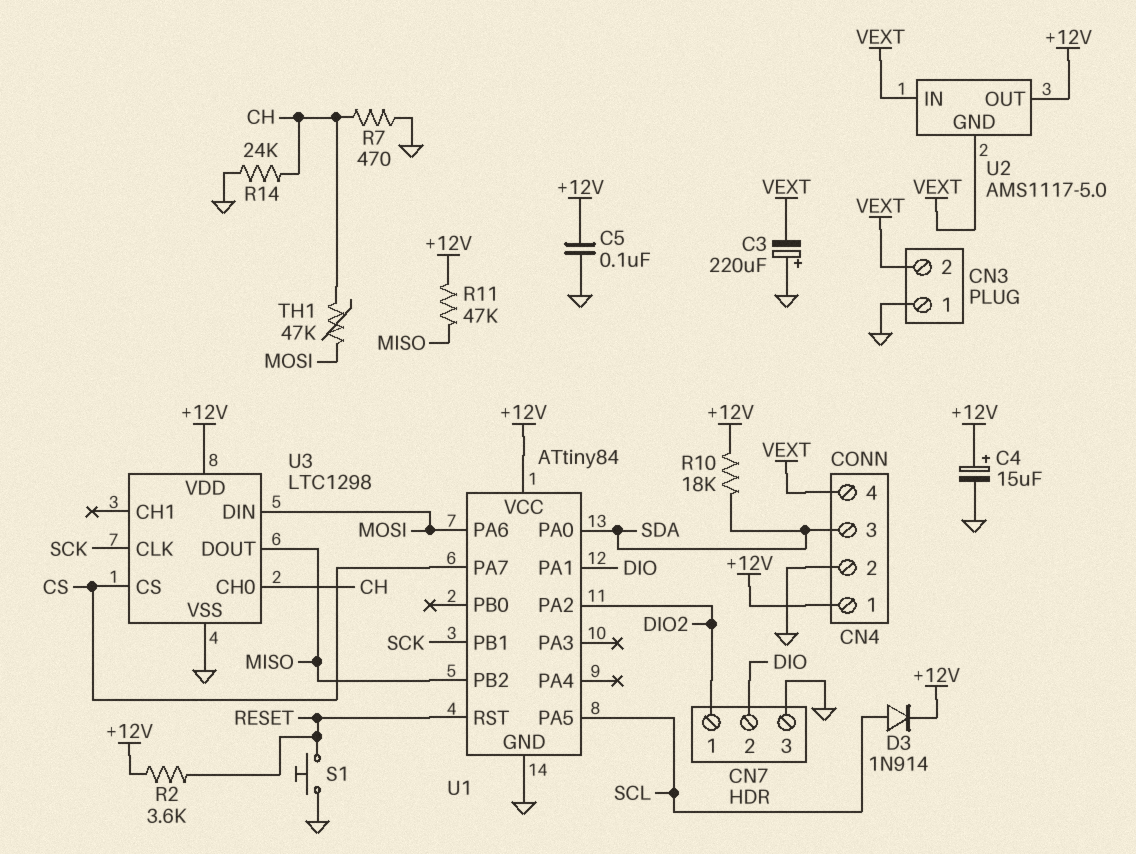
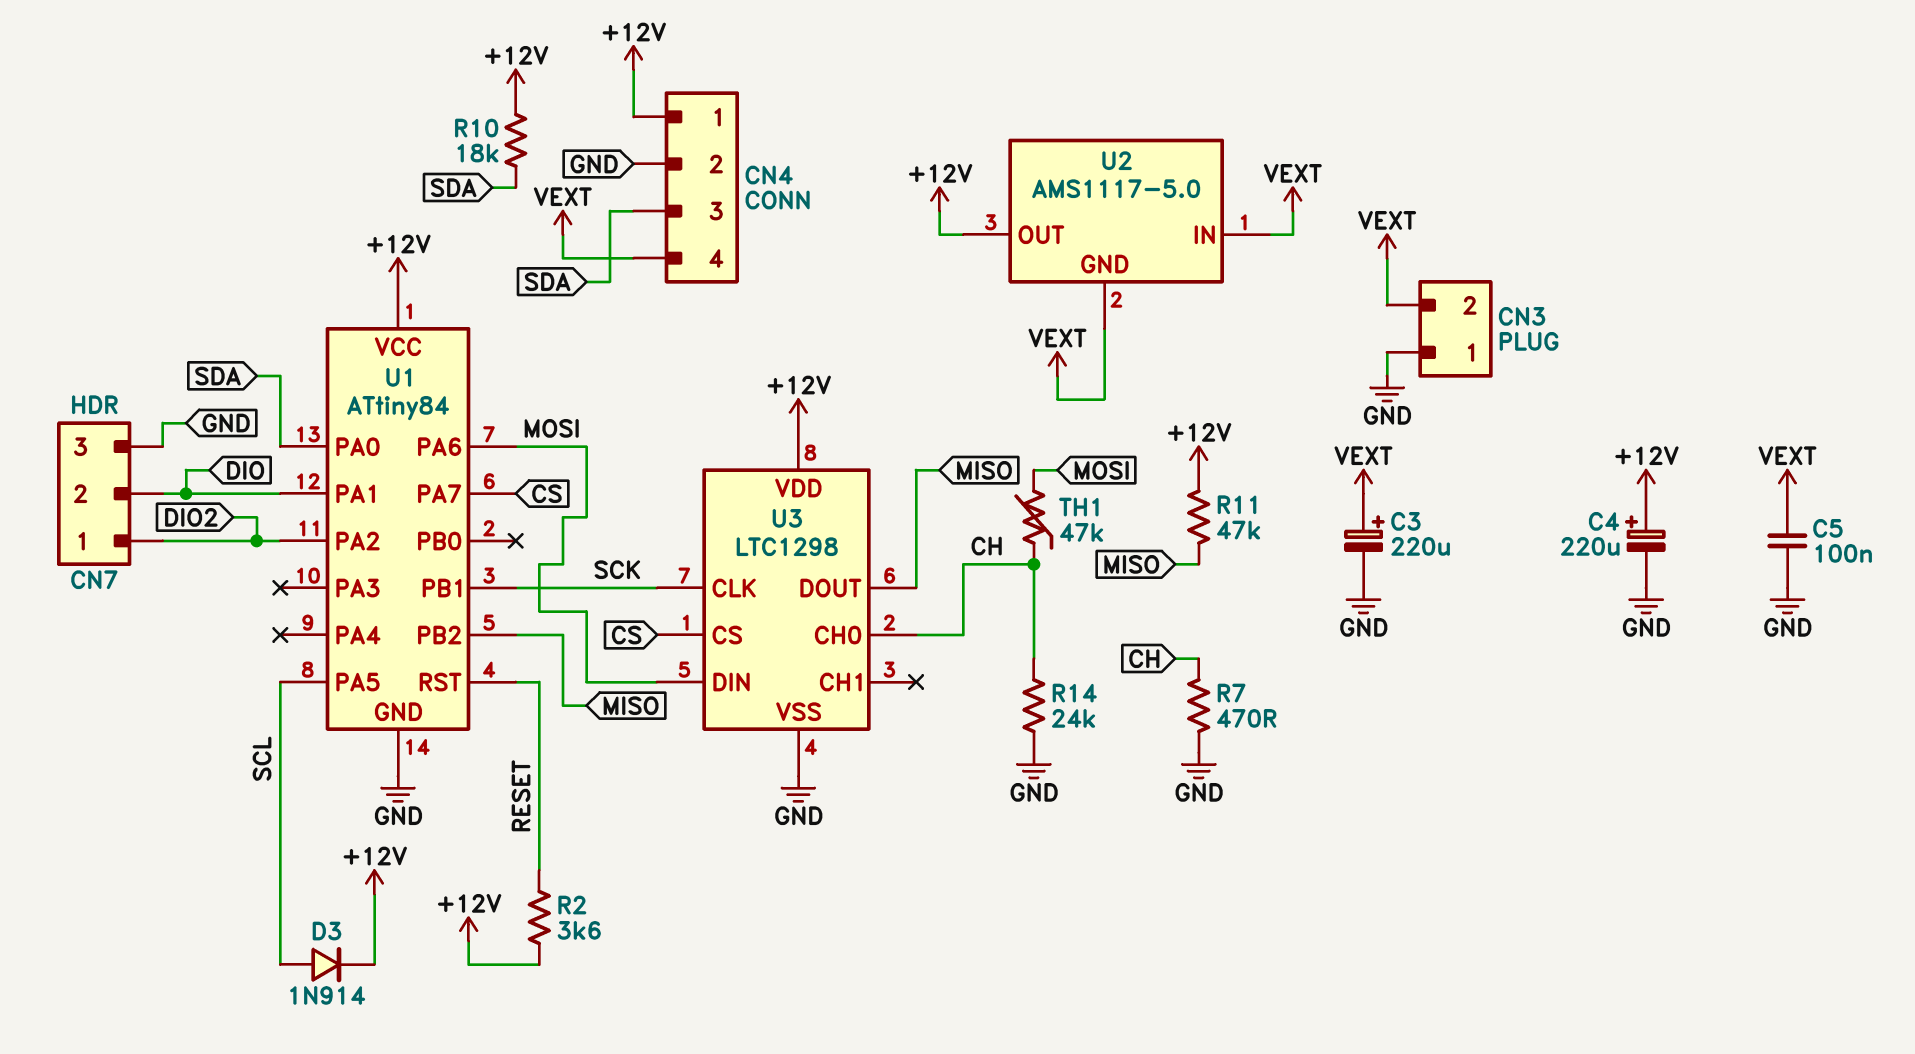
C3: 220uF (plus GND, minus VEXT) -> 220uF (plus VEXT, minus GND)
C4: 15uF (plus +12V, minus GND) -> 220uF (plus +12V, minus GND)
C5: 100nF (+12V, GND) -> 100nF (GND, VEXT)
S1: button (GND, RESET) -> none

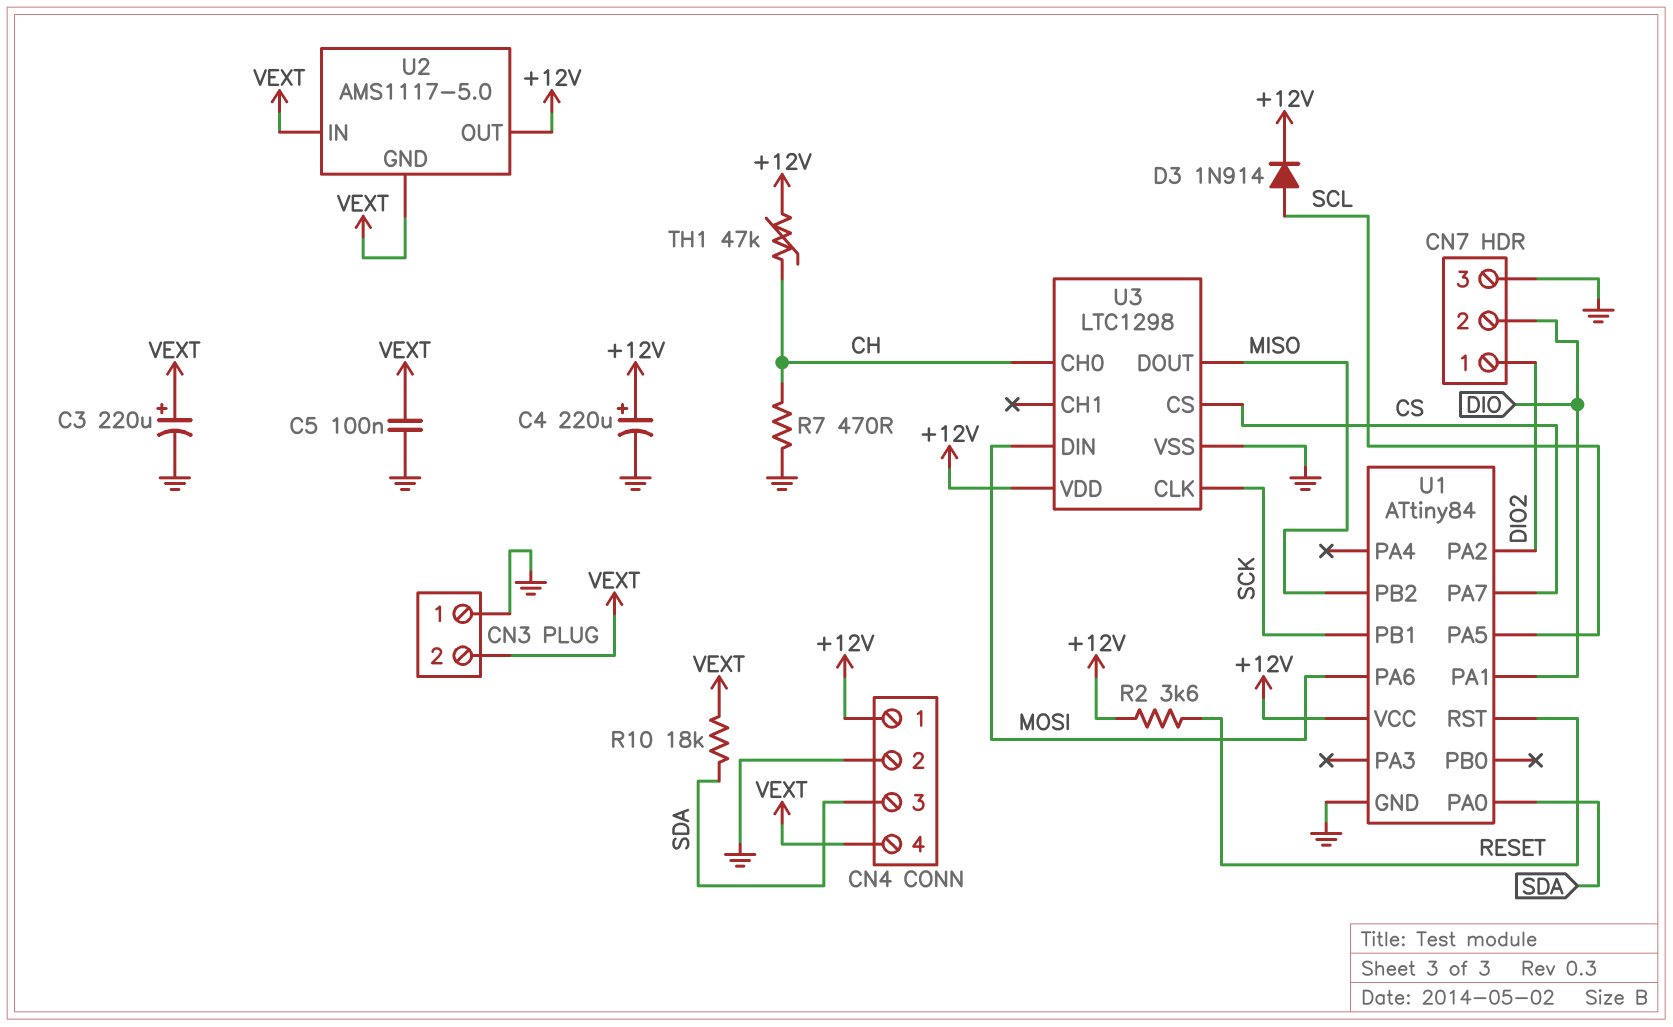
R10: 18k (+12V, SDA) -> 18k (SDA, VEXT)
R11: 47k (+12V, MISO) -> none
R14: 24k (CH, GND) -> none
TH1: 47k (CH, MOSI) -> 47k (+12V, CH)

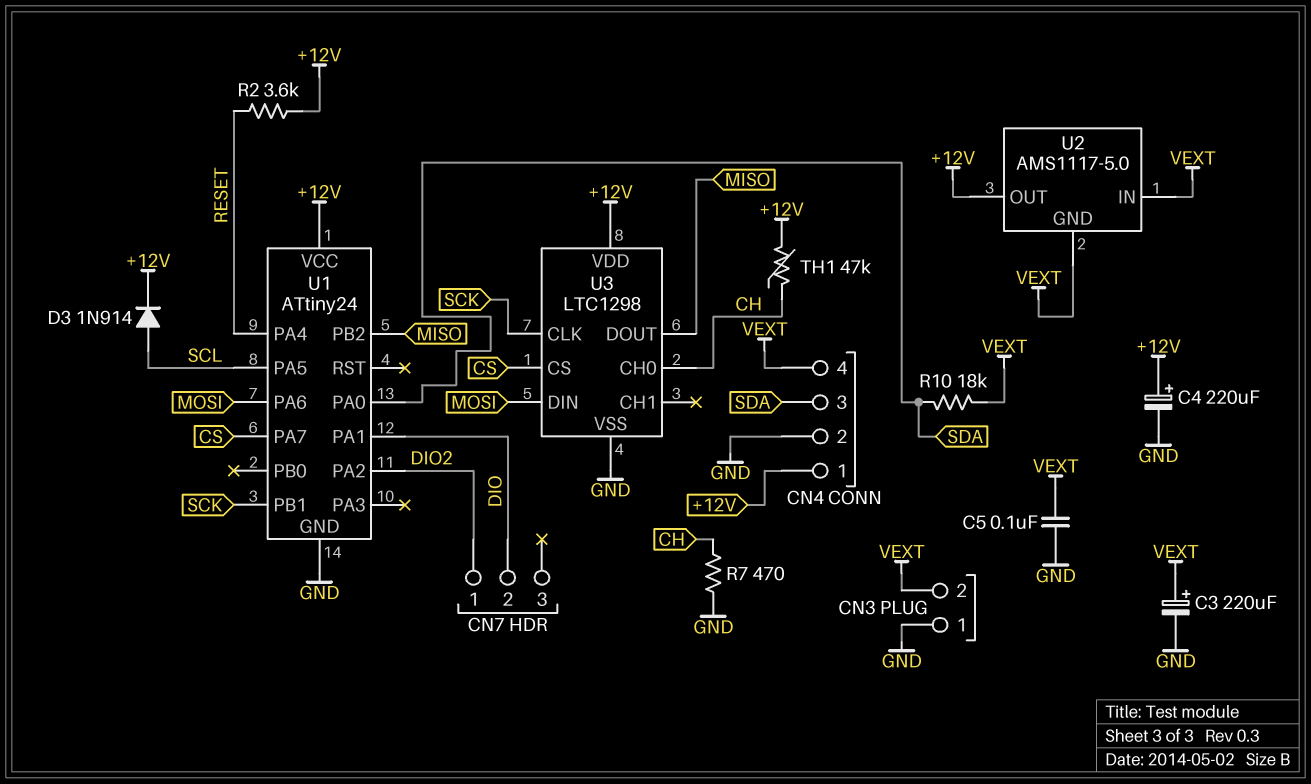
CN7 pin 3: GND -> none
U1: ATtiny84 -> ATtiny24
U1 pin PA4: none -> RESET
U1 pin RST: RESET -> none

